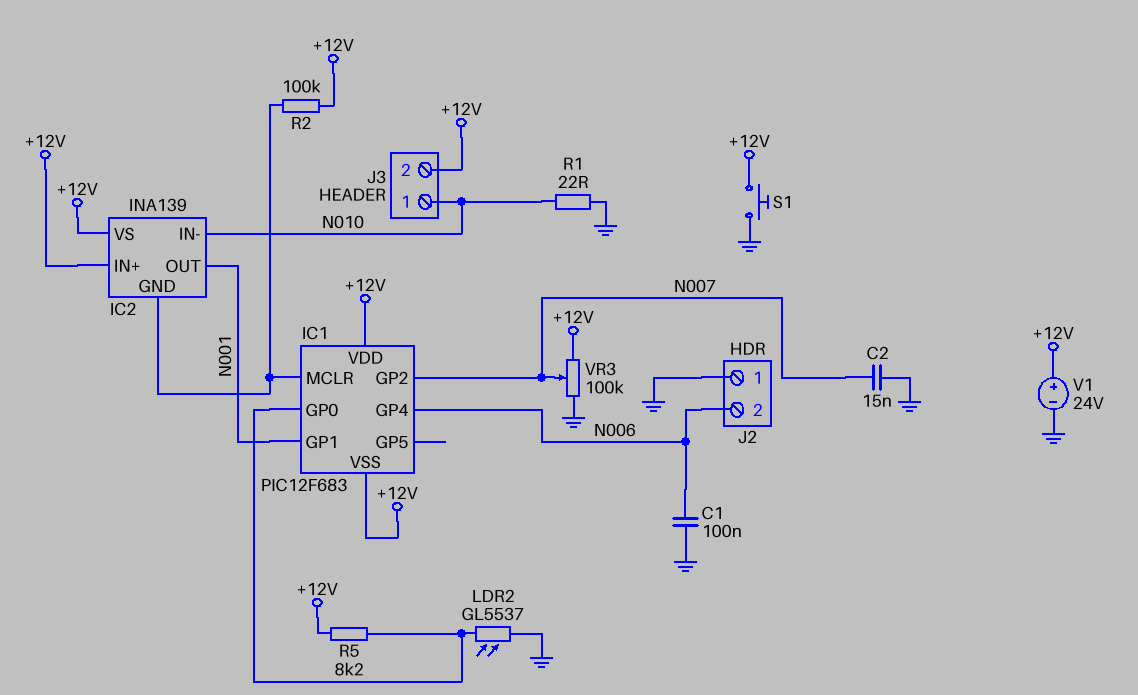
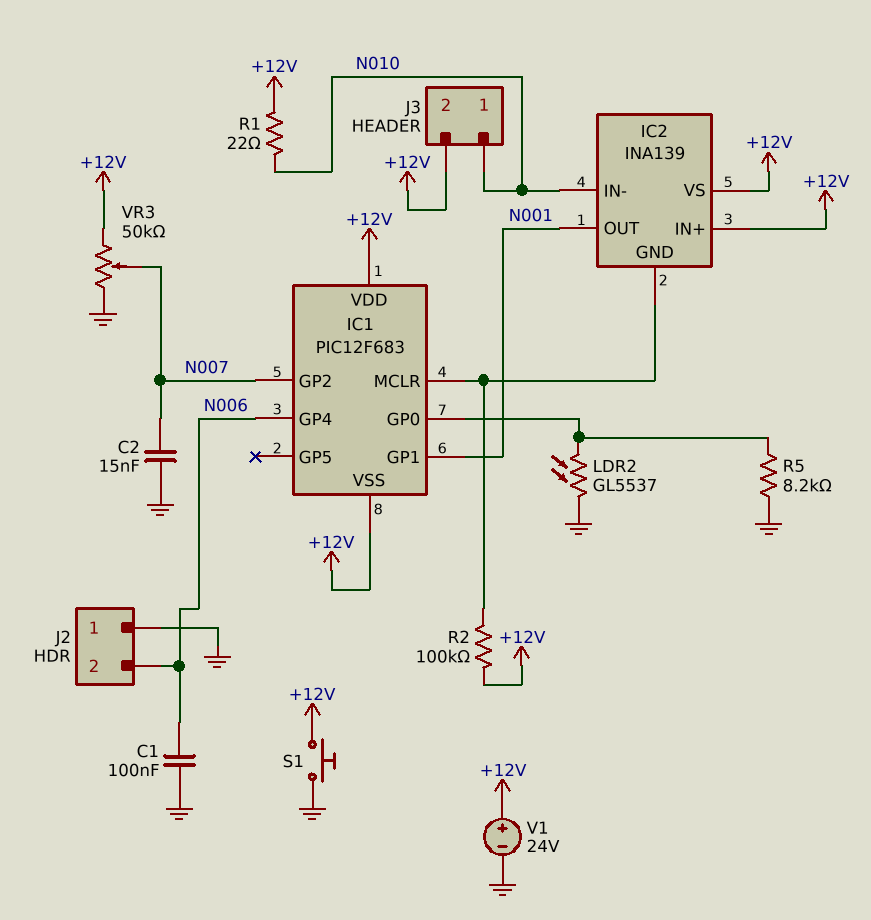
R1: 22 (GND, N010) -> 22 (+12V, N010)
R5: 8.2k (+12V, IC1/GP0) -> 8.2k (GND, IC1/GP0)
VR3: 100k (+12V, GND, wiper N007) -> 50k (+12V, GND, wiper N007)

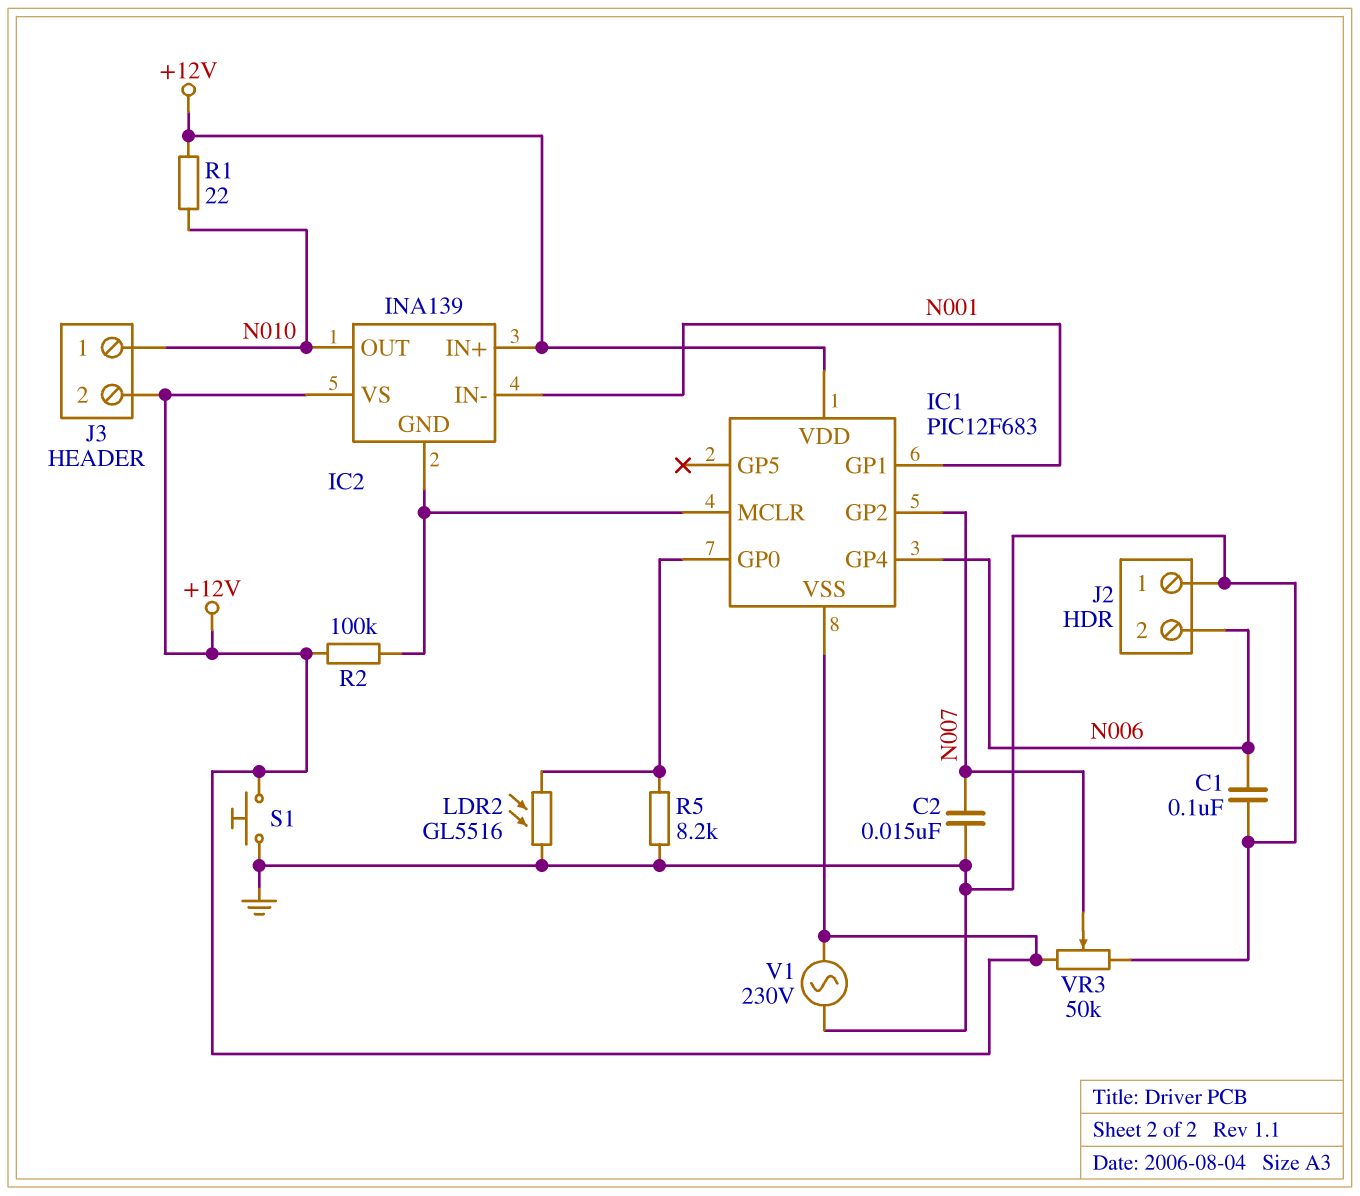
IC2 pin IN-: N010 -> N001
IC2 pin OUT: N001 -> N010
LDR2: GL5537 (GND, IC1/GP0) -> GL5516 (GND, IC1/GP0)
V1: 24V (plus +12V, minus GND) -> AC 230V (+12V, GND)

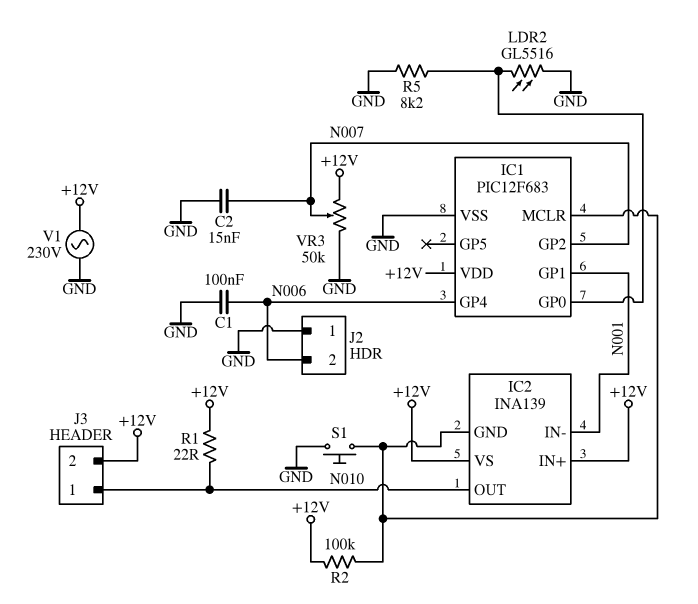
IC1 pin VSS: +12V -> GND
S1: button (+12V, GND) -> button (GND, IC1/MCLR)

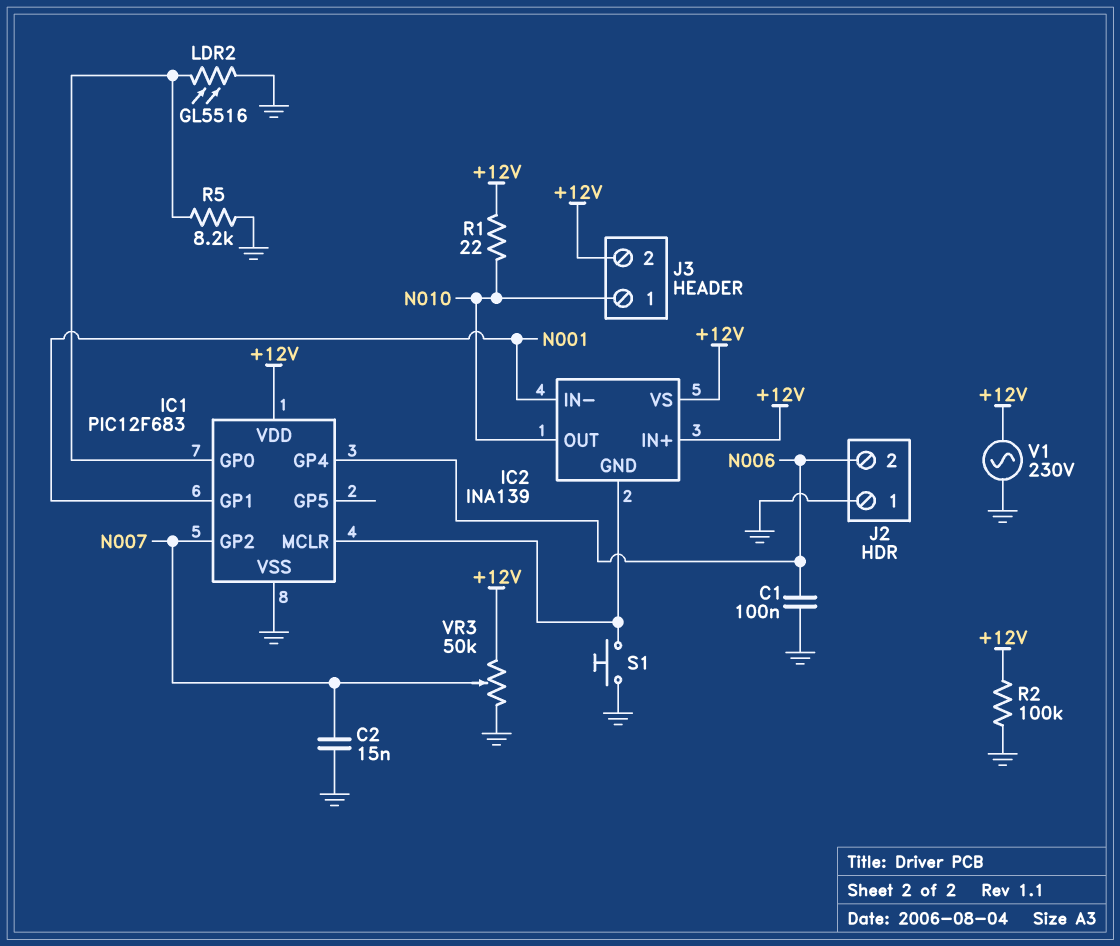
R2: 100k (+12V, IC1/MCLR) -> 100k (+12V, GND)

